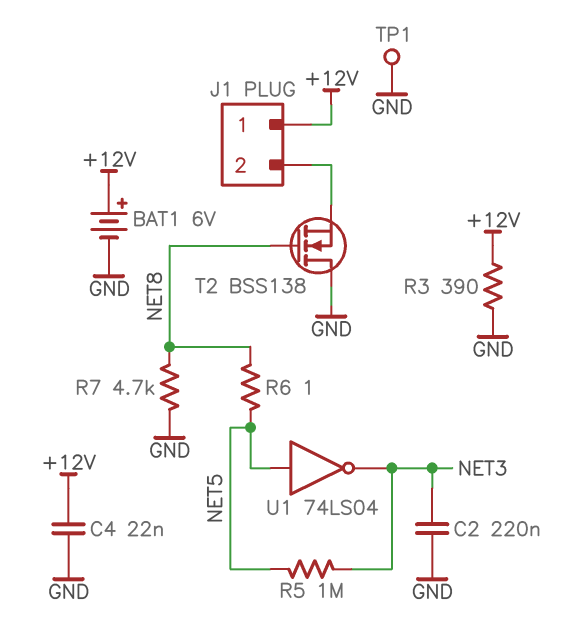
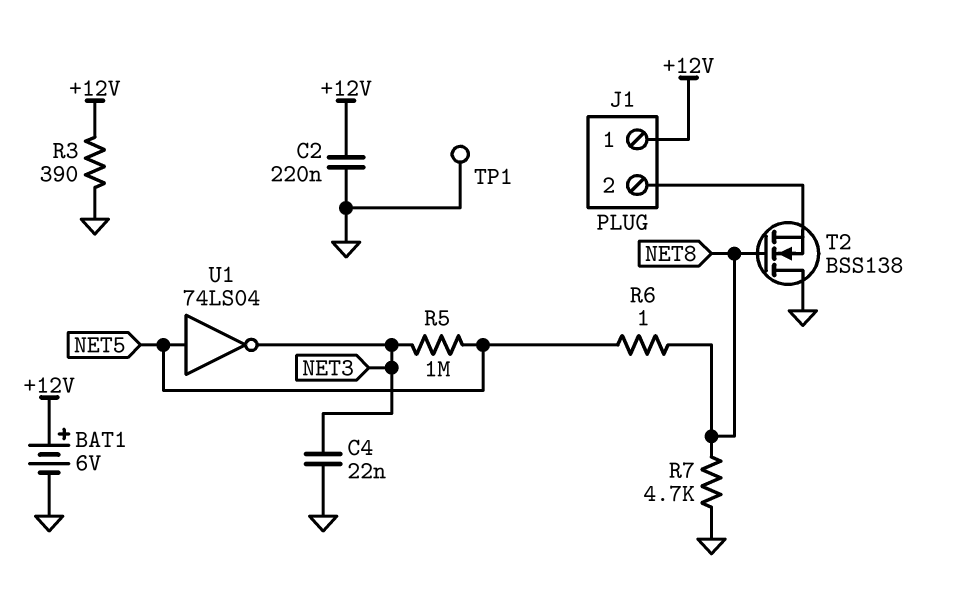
C2: 220nF (GND, NET3) -> 220nF (+12V, GND)
C4: 22nF (+12V, GND) -> 22nF (GND, NET3)

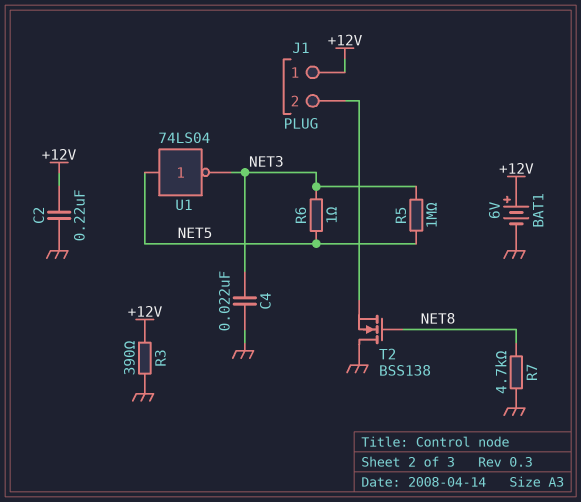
R6: 1 (NET5, NET8) -> 1 (NET3, NET5)
TP1: test point (GND) -> none

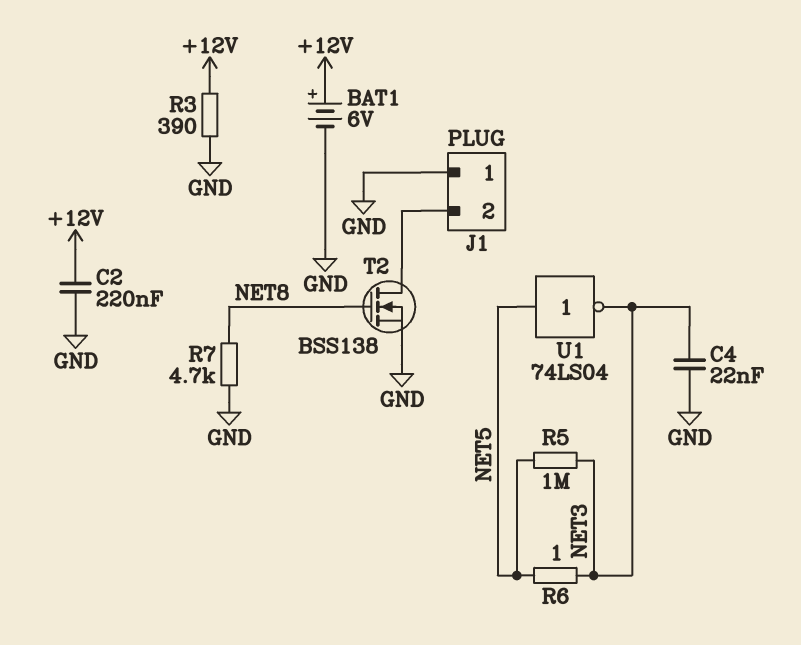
J1 pin 1: +12V -> GND
T2: NMOS BSS138 (G NET8, D GND, S J1/2) -> NMOS BSS138 (G NET8, D J1/2, S GND)

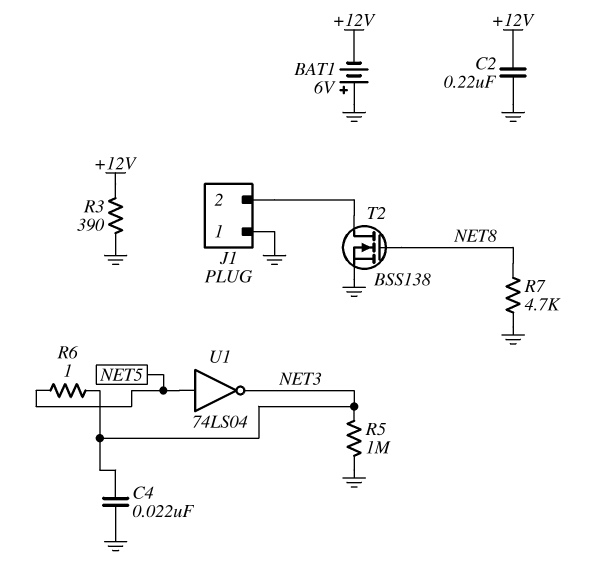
BAT1: 6V (plus +12V, minus GND) -> 6V (plus GND, minus +12V)
R5: 1M (NET3, NET5) -> 1M (GND, NET3)

